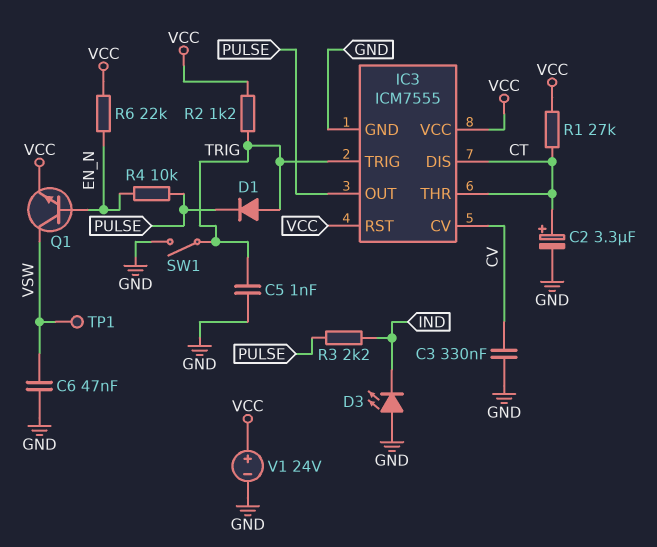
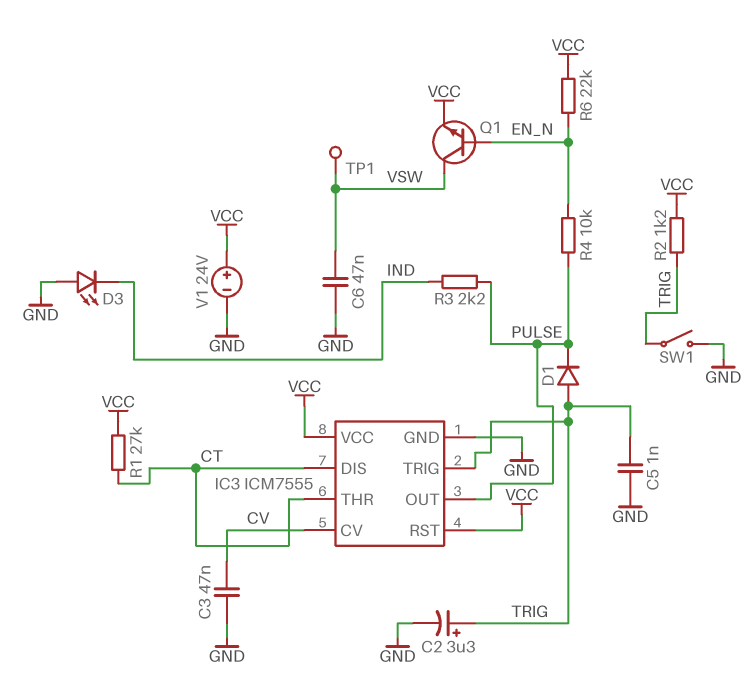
C2: 3.3uF (plus CT, minus GND) -> 3.3uF (plus TRIG, minus GND)
C3: 330nF (CV, GND) -> 47nF (CV, GND)

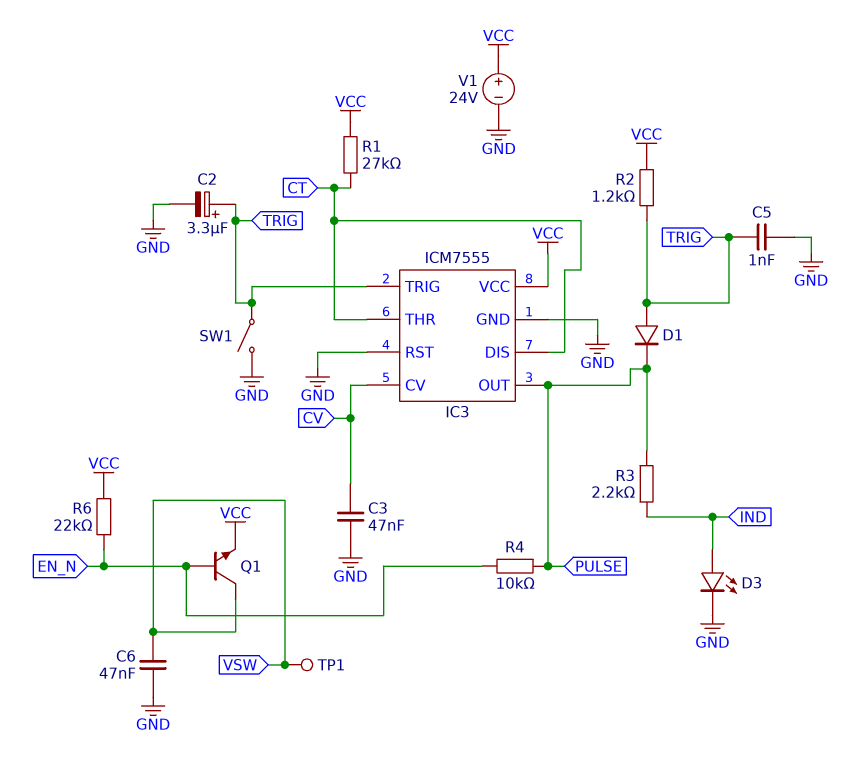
D3: LED (A GND, K IND) -> LED (A IND, K GND)
IC3 pin RST: VCC -> GND

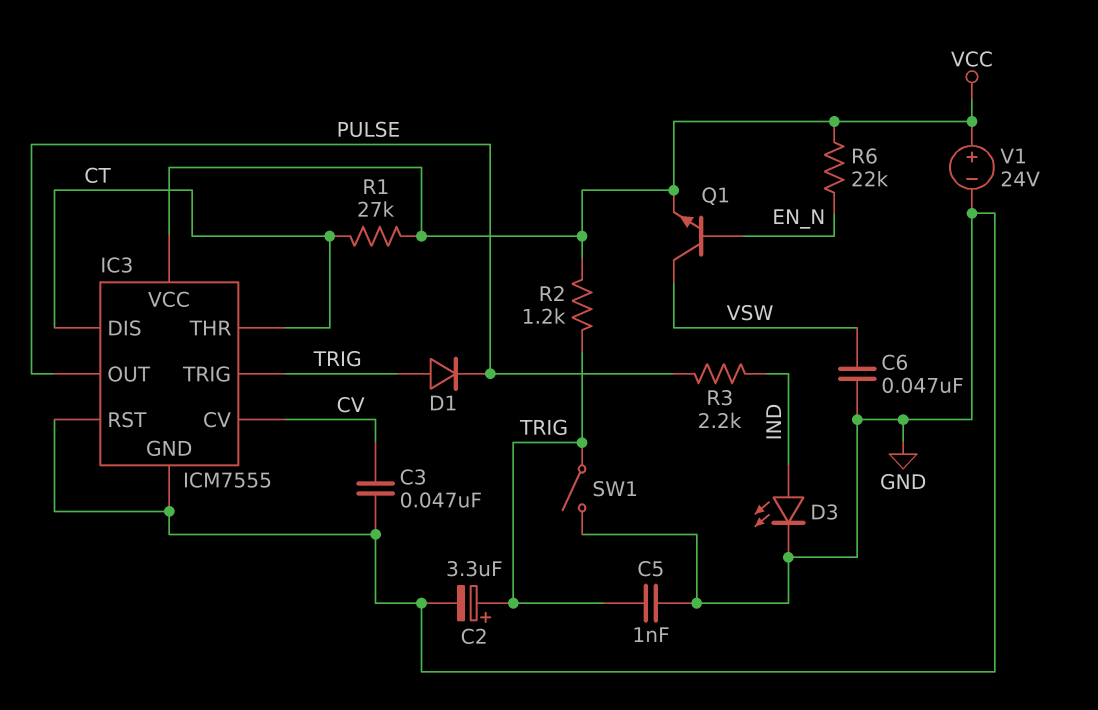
R4: 10k (EN_N, PULSE) -> none
TP1: test point (VSW) -> none

